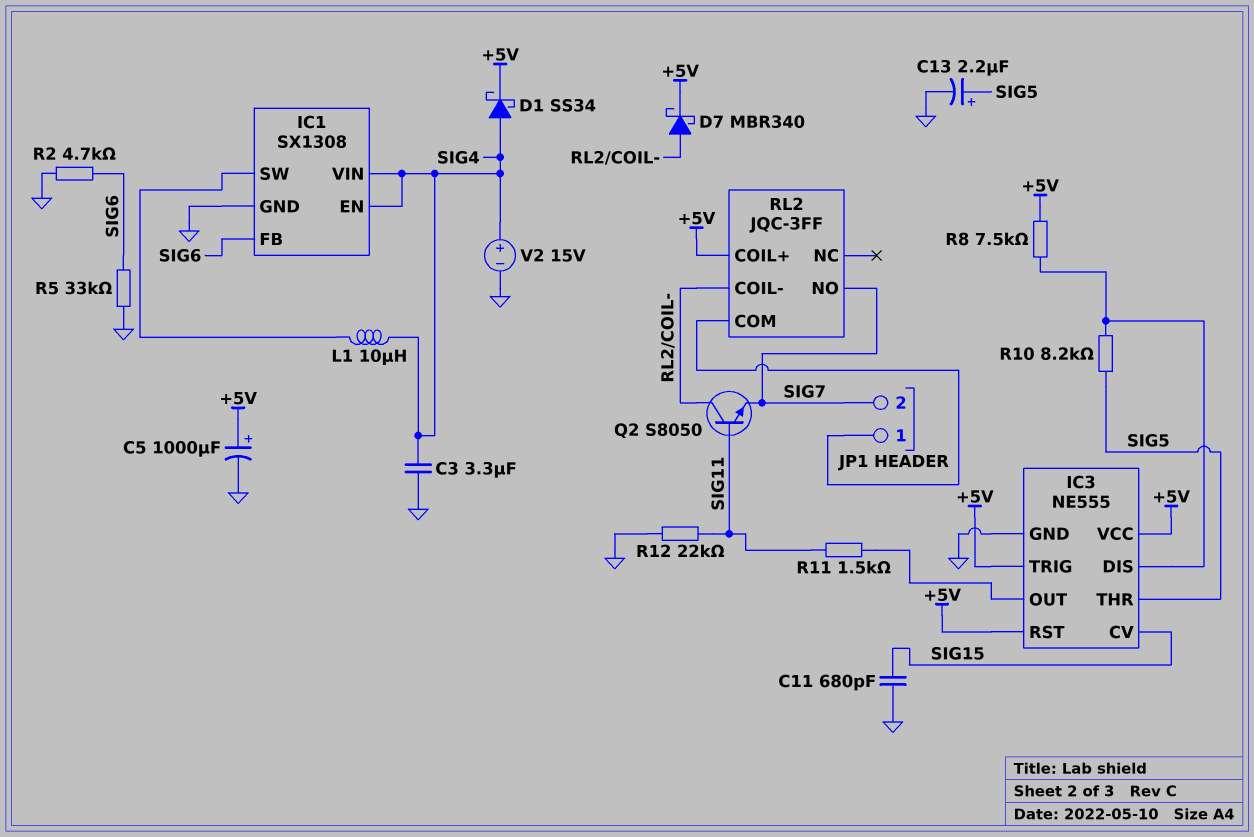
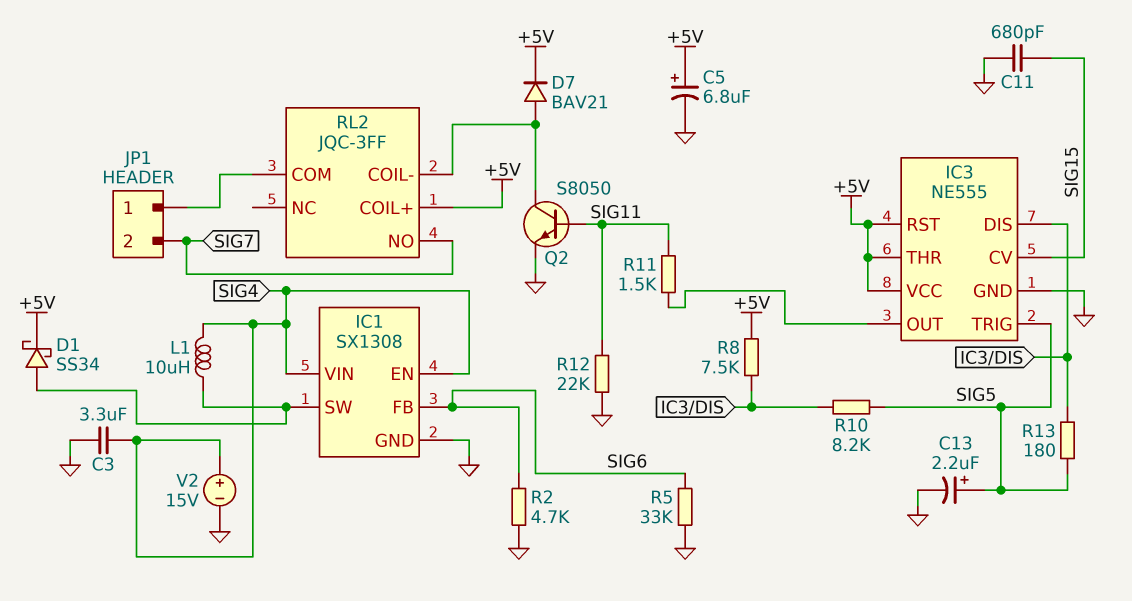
C5: 1000uF (plus +5V, minus GND) -> 6.8uF (plus +5V, minus GND)
D1: schottky SS34 (A SIG4, K +5V) -> schottky SS34 (A IC1/SW, K +5V)
D7: schottky MBR340 (A RL2/COIL-, K +5V) -> diode BAV21 (A RL2/COIL-, K +5V)
IC3 pin THR: SIG5 -> +5V
IC3 pin TRIG: +5V -> SIG5
Q2: NPN S8050 (B SIG11, C RL2/COIL-, E SIG7) -> NPN S8050 (B SIG11, C RL2/COIL-, E GND)
R13: none -> 180 (IC3/DIS, SIG5)

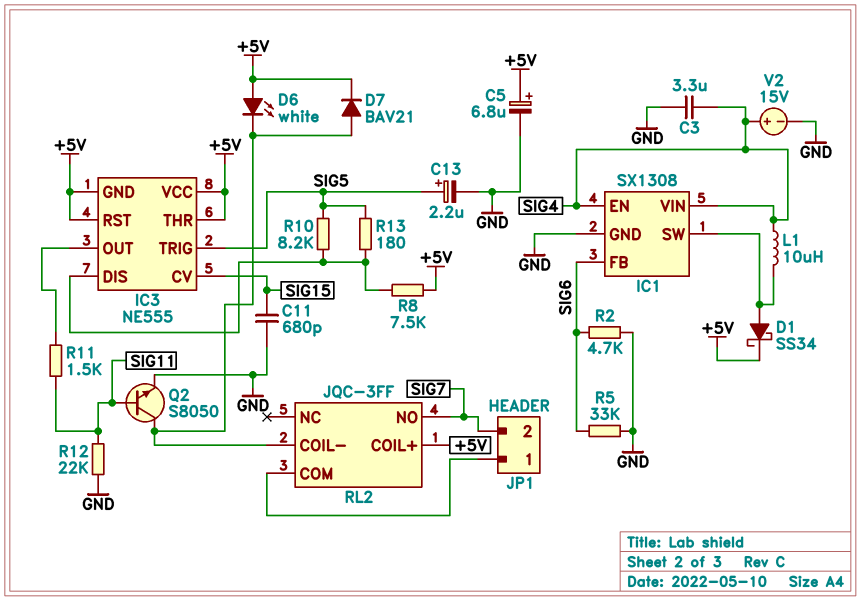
D6: none -> LED white (A +5V, K RL2/COIL-)
IC3 pin GND: GND -> +5V

